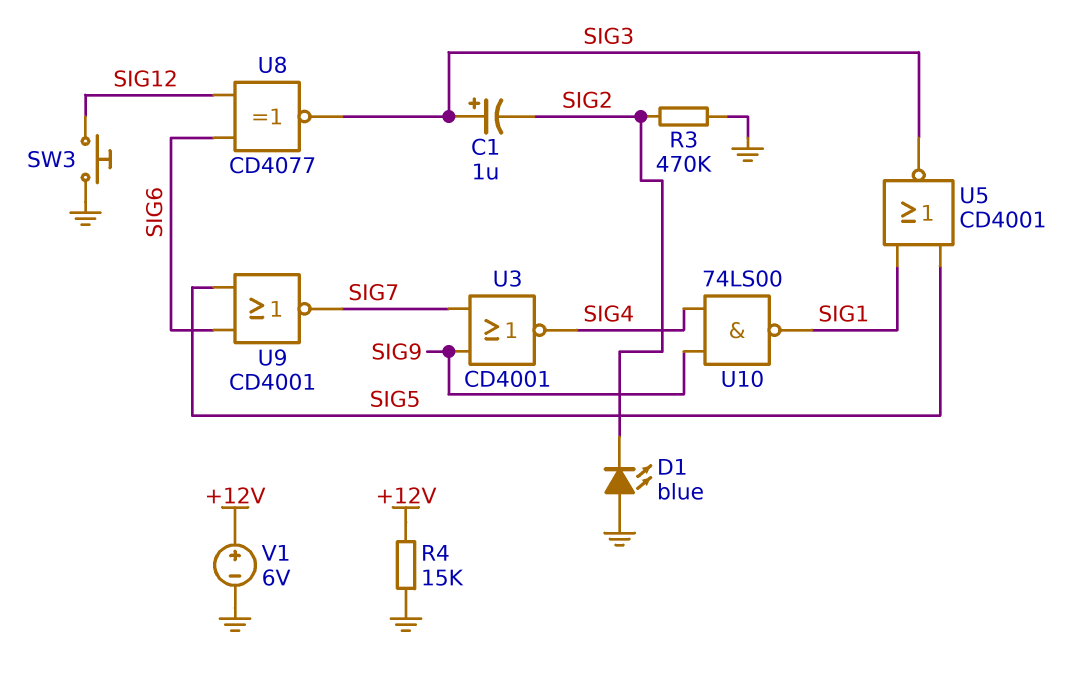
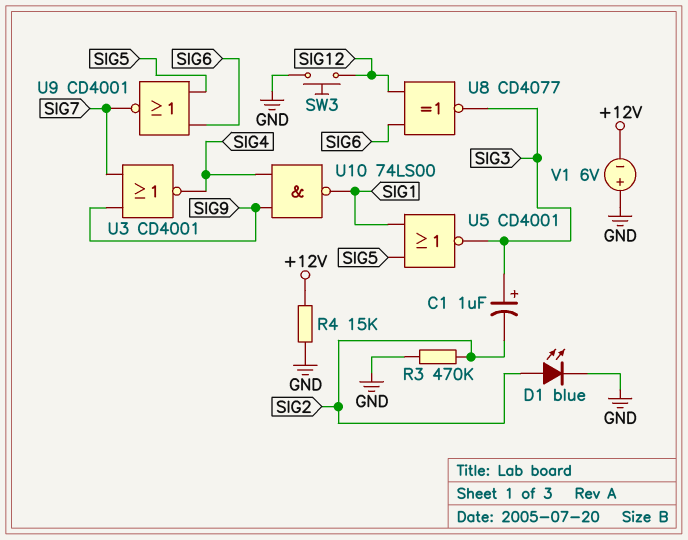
D1: LED blue (A GND, K SIG2) -> LED blue (A SIG2, K GND)
V1: 6V (plus +12V, minus GND) -> 6V (plus GND, minus +12V)

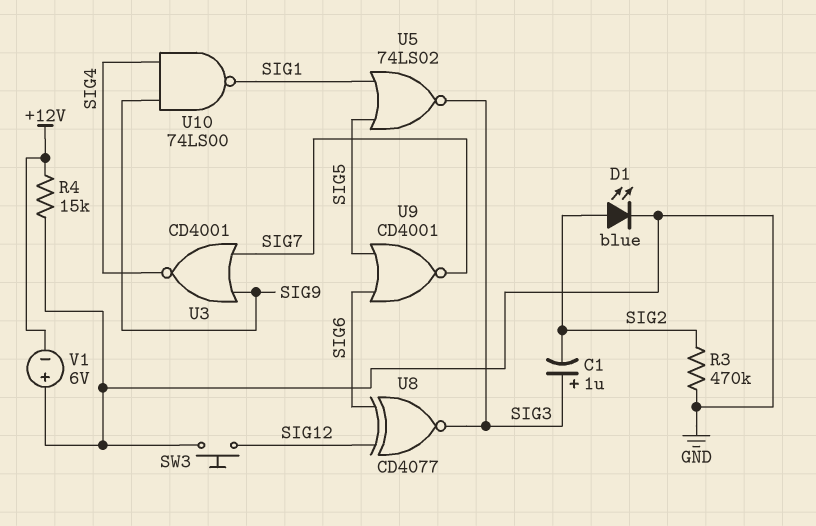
U5: NOR CD4001 (in SIG1, in SIG5, out SIG3) -> NOR 74LS02 (in SIG1, in SIG5, out SIG3)

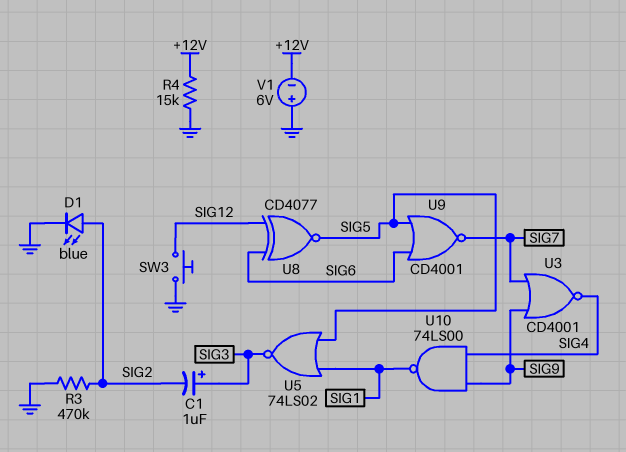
U8: XNOR CD4077 (in SIG6, in SIG12, out SIG3) -> XNOR CD4077 (in SIG6, in SIG12, out SIG5)

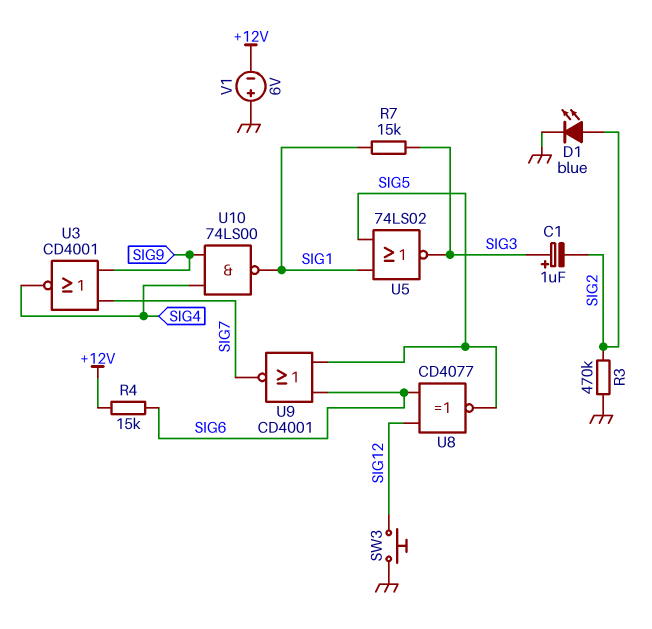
R4: 15k (+12V, GND) -> 15k (+12V, SIG6)
R7: none -> 15k (SIG1, SIG3)

